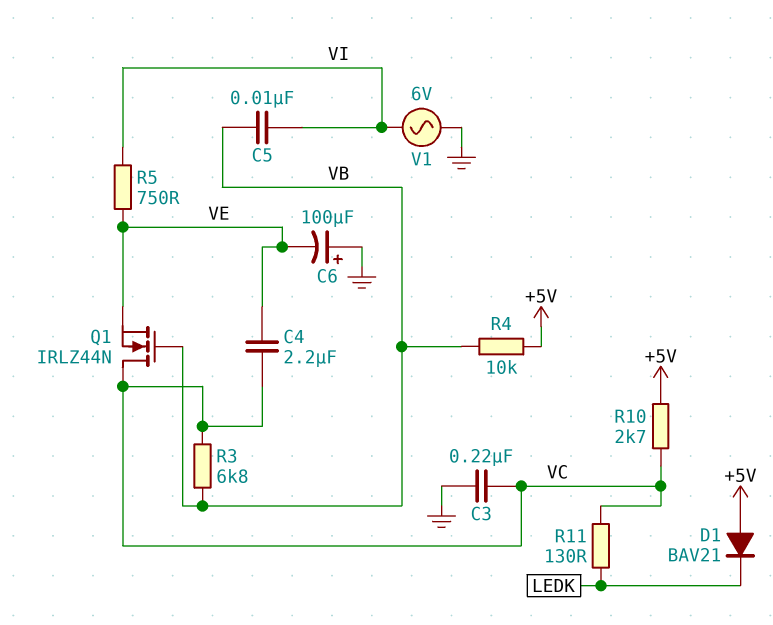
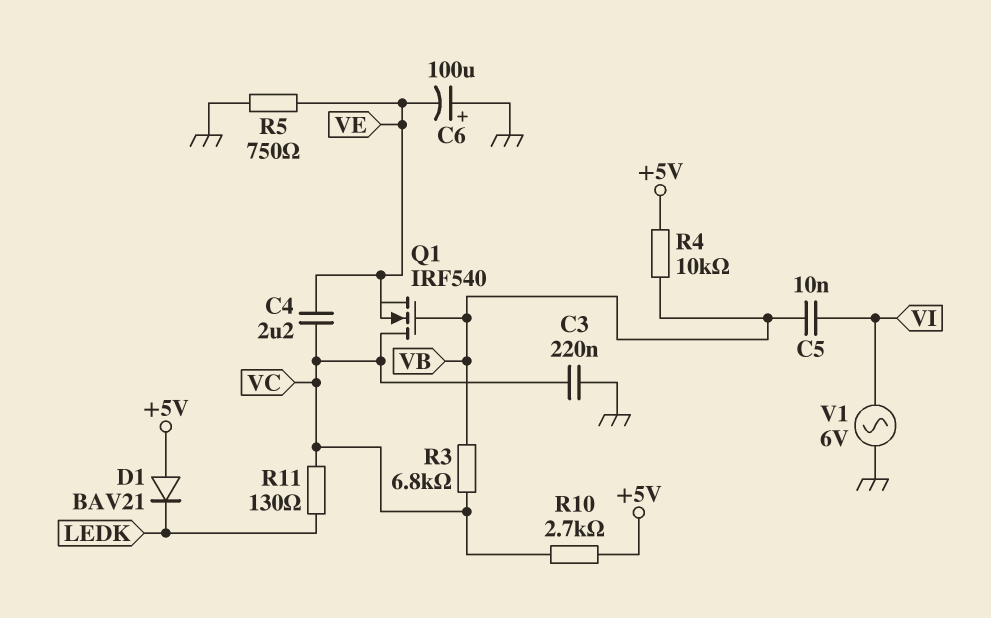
Q1: NMOS IRLZ44N (G VB, D VC, S VE) -> NMOS IRF540 (G VB, D VC, S VE)
R5: 750 (VE, VI) -> 750 (GND, VE)

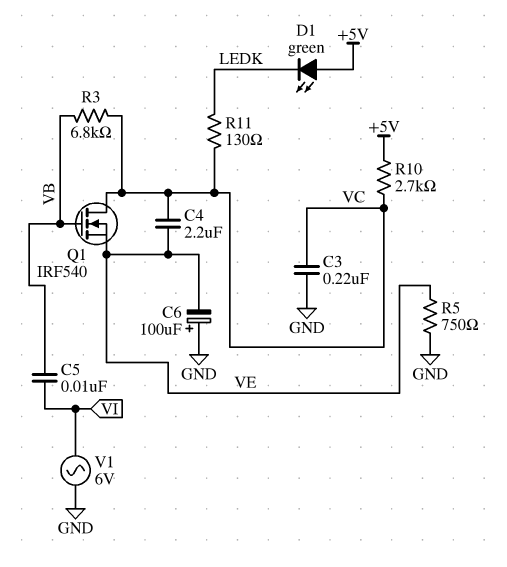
D1: diode BAV21 (A +5V, K LEDK) -> LED green (A +5V, K LEDK)
R4: 10k (+5V, VB) -> none

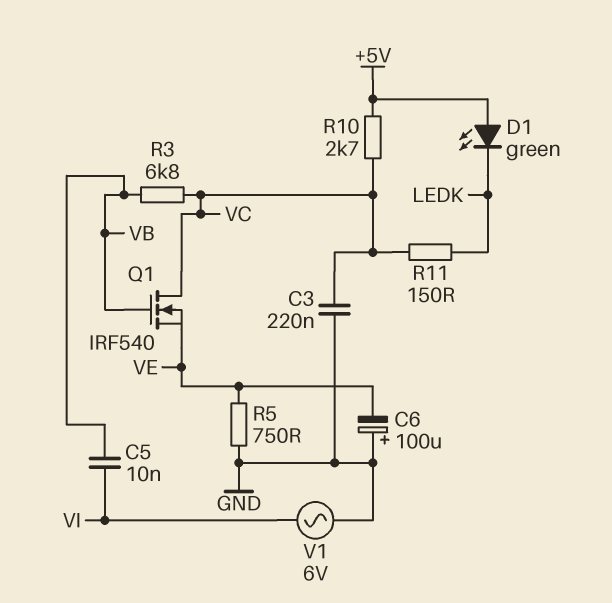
C4: 2.2uF (VC, VE) -> none
R11: 130 (LEDK, VC) -> 150 (LEDK, VC)

